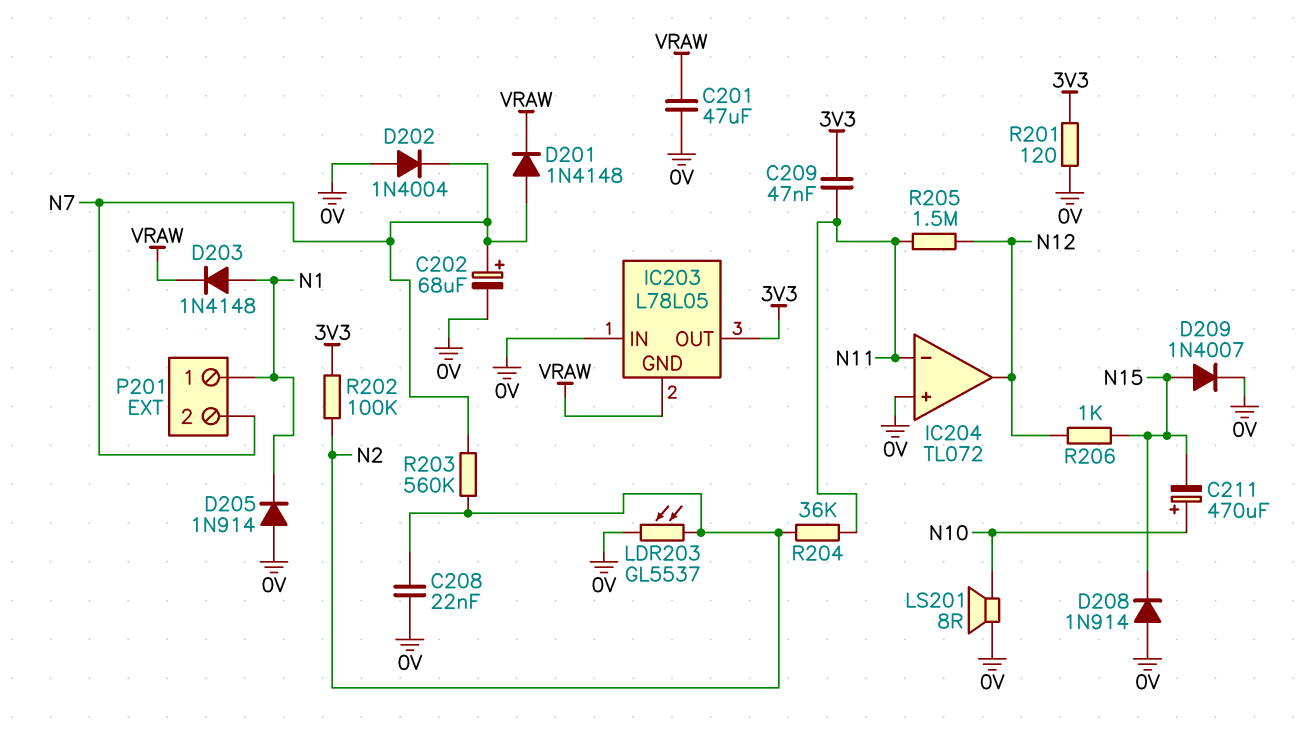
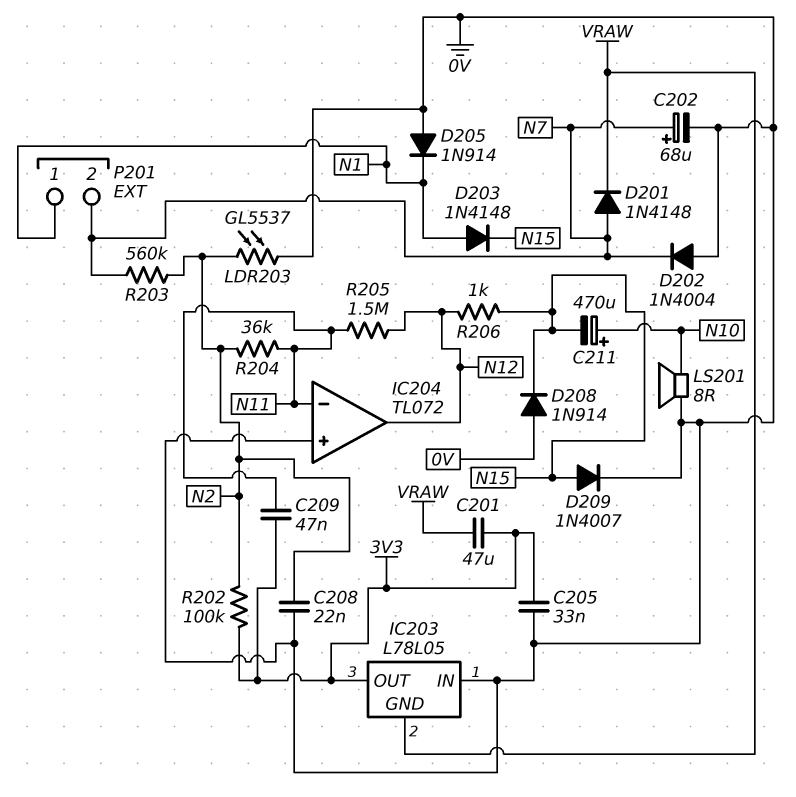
C201: 47uF (0V, VRAW) -> 47uF (3V3, VRAW)
C205: none -> 33nF (0V, 3V3)
D203: diode 1N4148 (A N1, K VRAW) -> diode 1N4148 (A N1, K N15)
R201: 120 (0V, 3V3) -> none

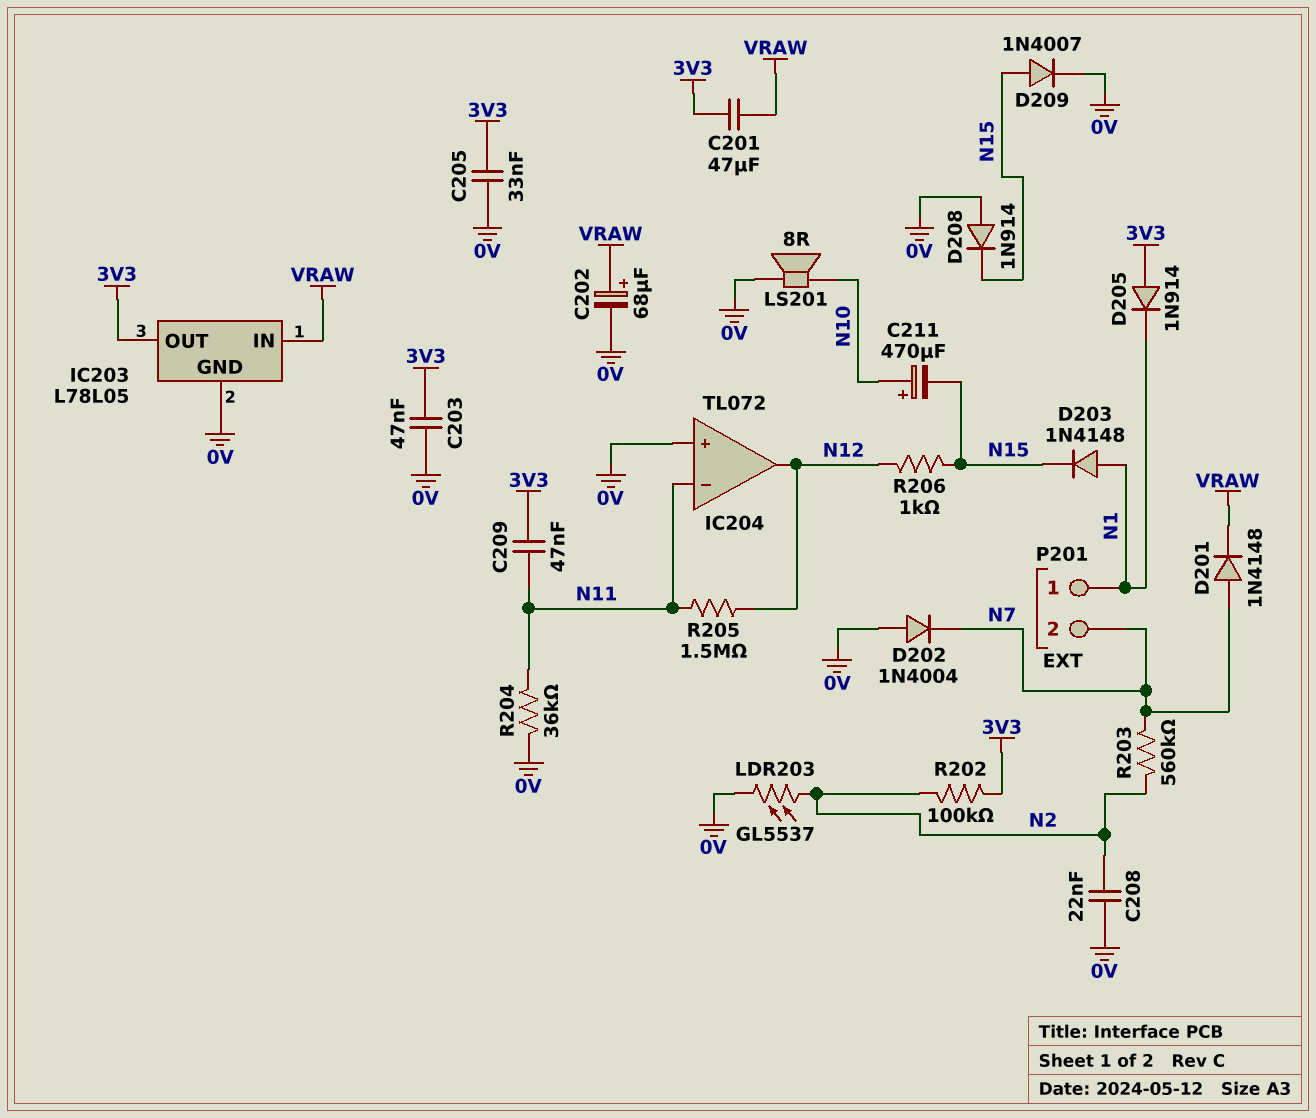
C202: 68uF (plus N7, minus 0V) -> 68uF (plus VRAW, minus 0V)
C203: none -> 47nF (0V, 3V3)
D205: diode 1N914 (A 0V, K N1) -> diode 1N914 (A 3V3, K N1)
IC203 pin GND: VRAW -> 0V
IC203 pin IN: 0V -> VRAW
R204: 36k (N2, N11) -> 36k (0V, N11)

